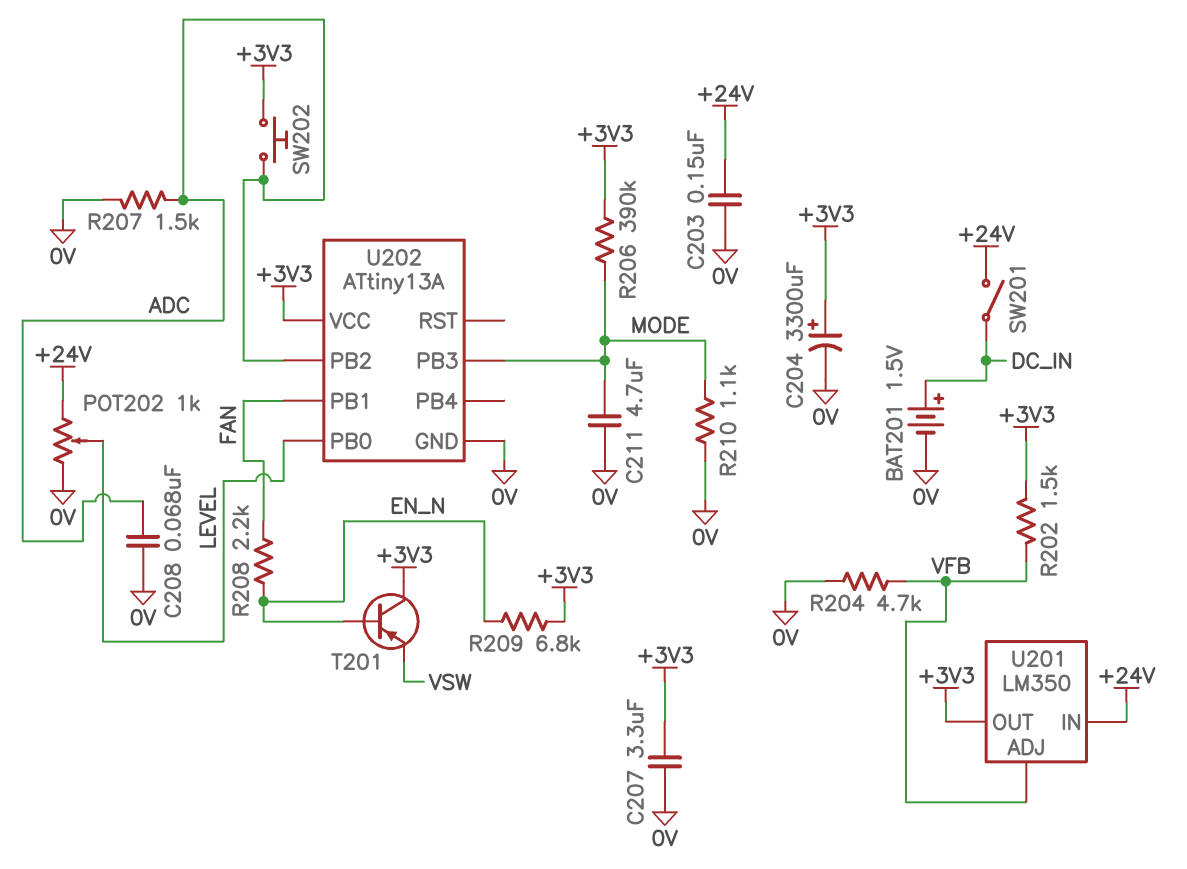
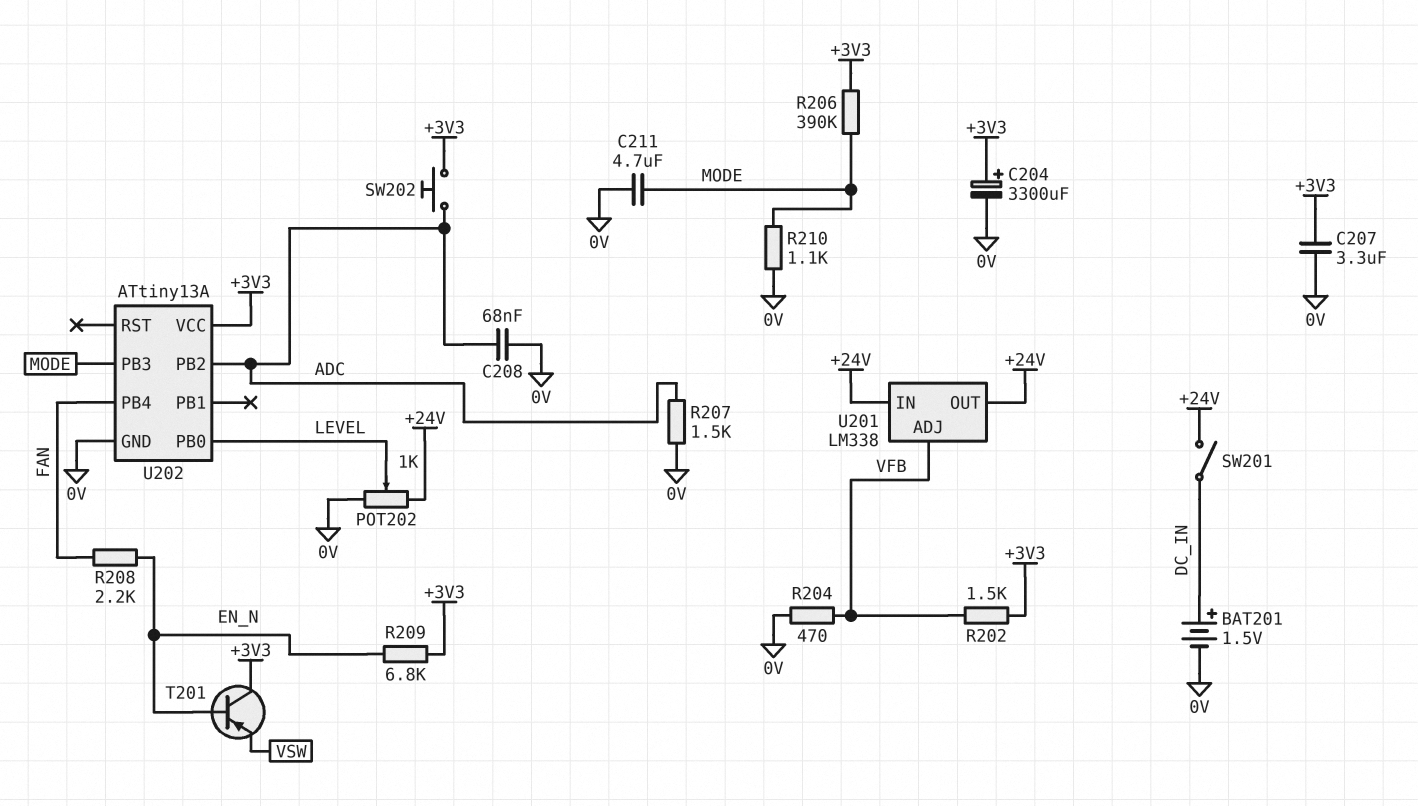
C203: 150nF (+24V, 0V) -> none
R204: 4.7k (0V, VFB) -> 470 (0V, VFB)
U201: LM350 -> LM338
U201 pin OUT: +3V3 -> +24V
U202 pin PB1: FAN -> none
U202 pin PB4: none -> FAN

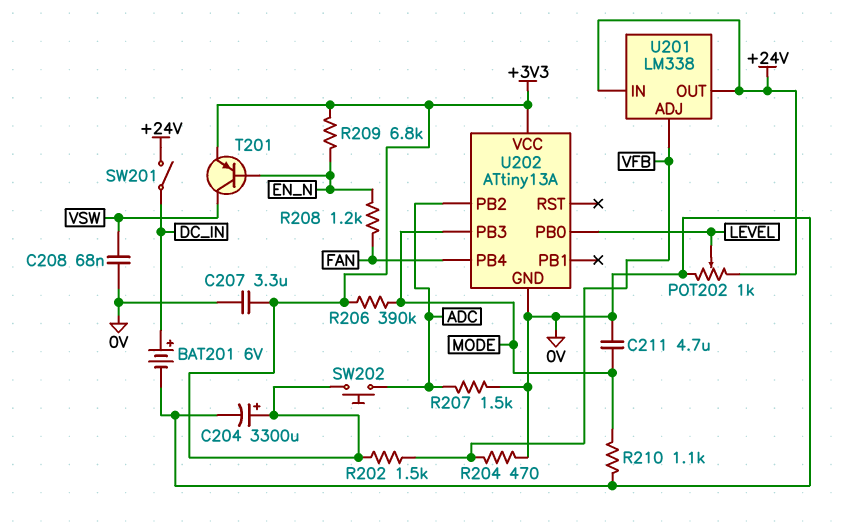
BAT201: 1.5V (plus DC_IN, minus 0V) -> 6V (plus DC_IN, minus 0V)
C208: 68nF (0V, ADC) -> 68nF (0V, VSW)
R208: 2.2k (EN_N, FAN) -> 1.2k (EN_N, FAN)
T201: PNP (B EN_N, C +3V3, E VSW) -> PNP (B EN_N, C VSW, E +3V3)

